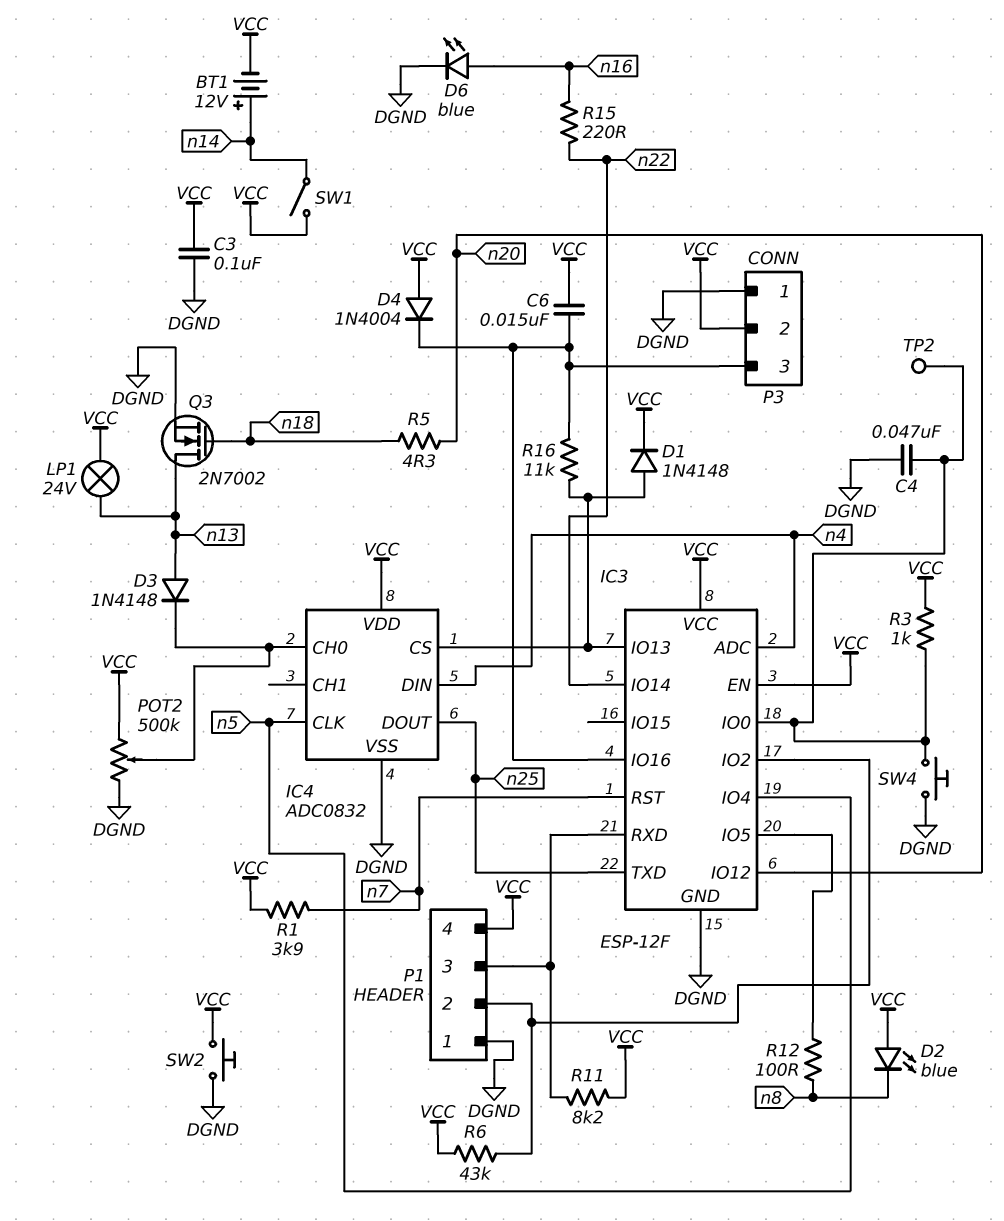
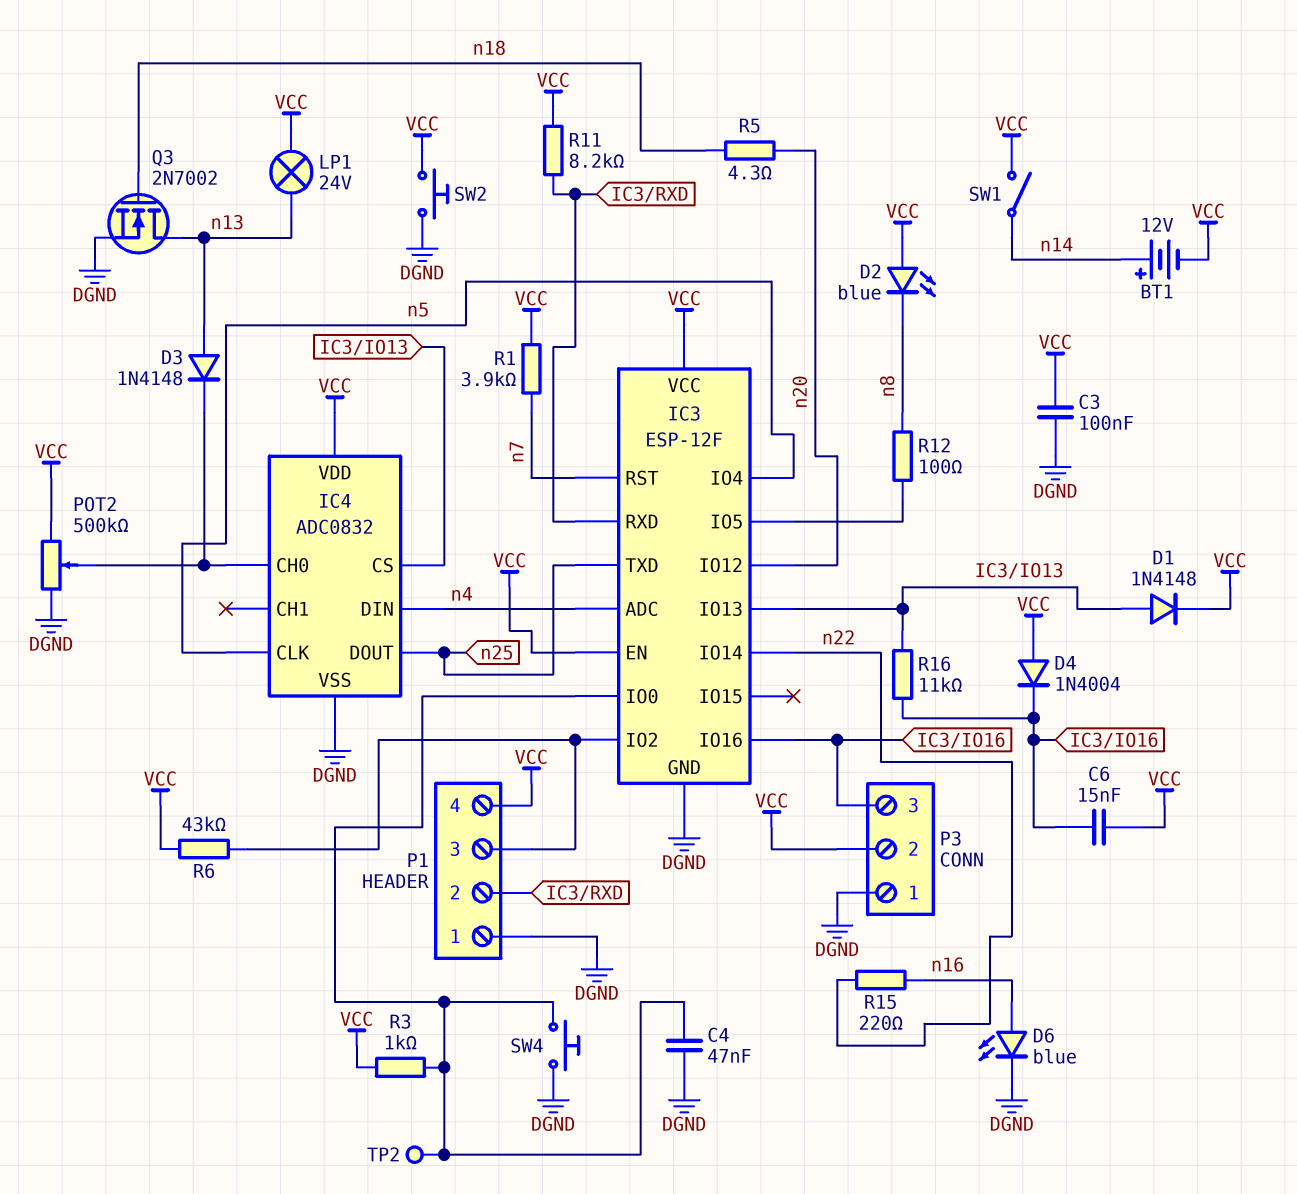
P1 pin 2: IC3/IO2 -> IC3/RXD
P1 pin 3: IC3/RXD -> IC3/IO2

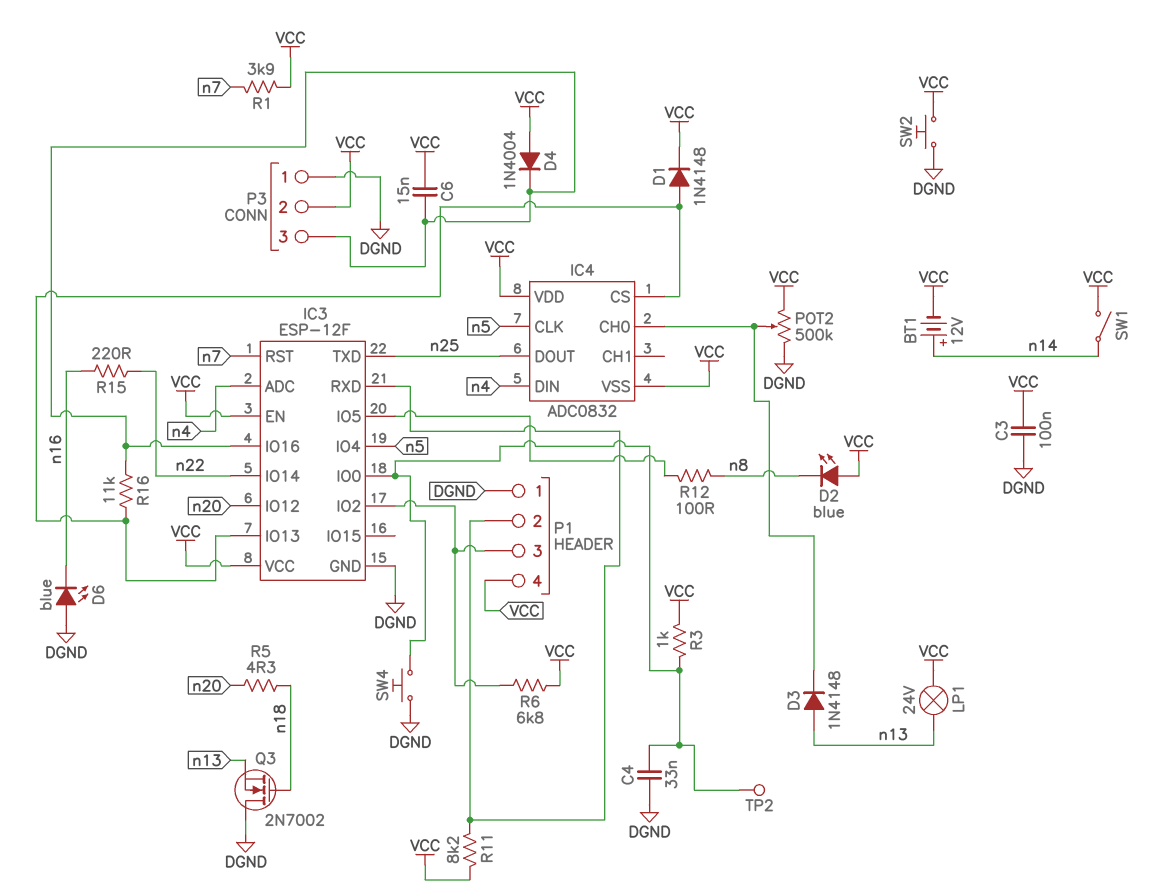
C4: 47nF (DGND, IC3/IO0) -> 33nF (DGND, IC3/IO0)
D6: LED blue (A n16, K DGND) -> LED blue (A DGND, K n16)
IC4 pin VSS: DGND -> VCC
Q3: NMOS 2N7002 (G n18, D n13, S DGND) -> NMOS 2N7002 (G n18, D DGND, S n13)
R6: 43k (IC3/IO2, VCC) -> 6.8k (IC3/IO2, VCC)

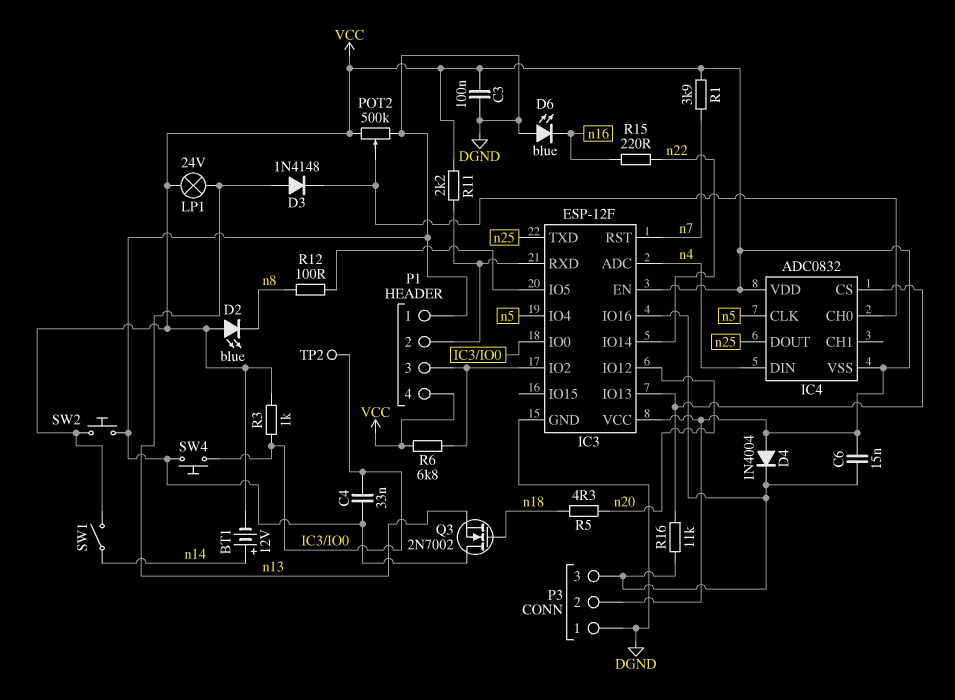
D1: diode 1N4148 (A IC3/IO13, K VCC) -> none
R11: 8.2k (IC3/RXD, VCC) -> 2.2k (IC3/RXD, VCC)

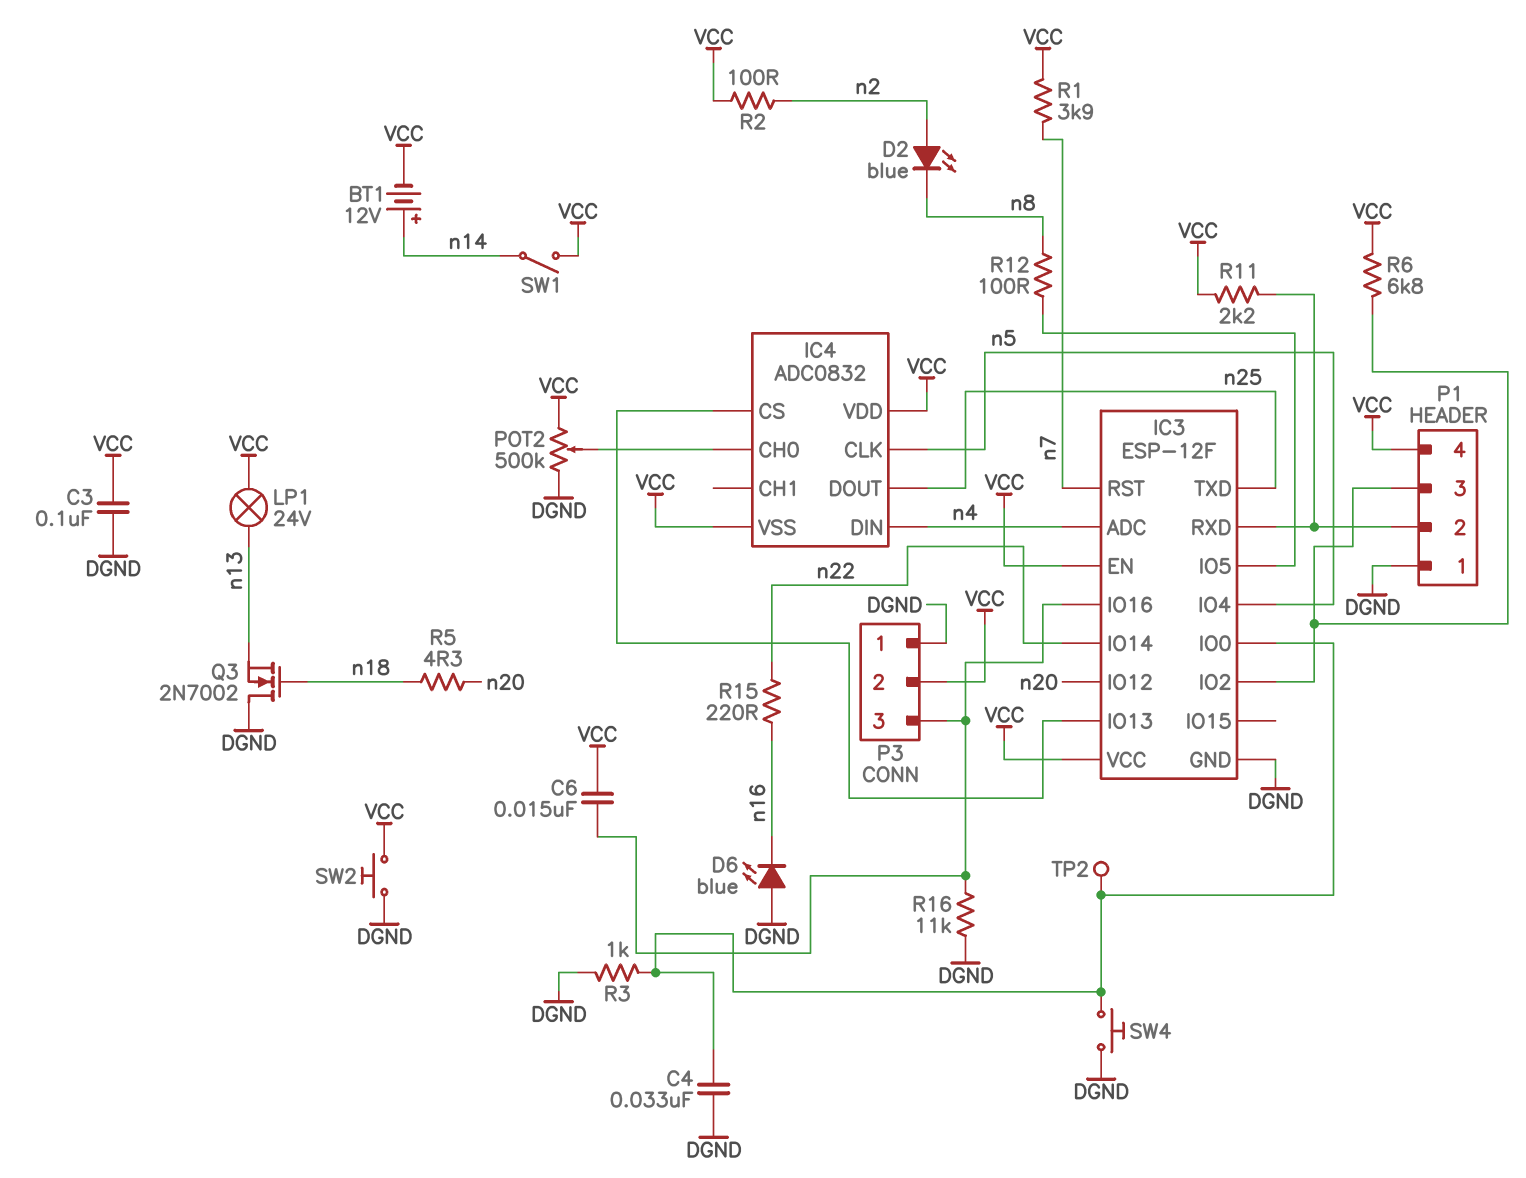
D2: LED blue (A VCC, K n8) -> LED blue (A n2, K n8)
D3: diode 1N4148 (A n13, K IC4/CH0) -> none
D4: diode 1N4004 (A VCC, K IC3/IO16) -> none
R2: none -> 100 (VCC, n2)
R3: 1k (IC3/IO0, VCC) -> 1k (DGND, IC3/IO0)
R16: 11k (IC3/IO13, IC3/IO16) -> 11k (DGND, IC3/IO16)

